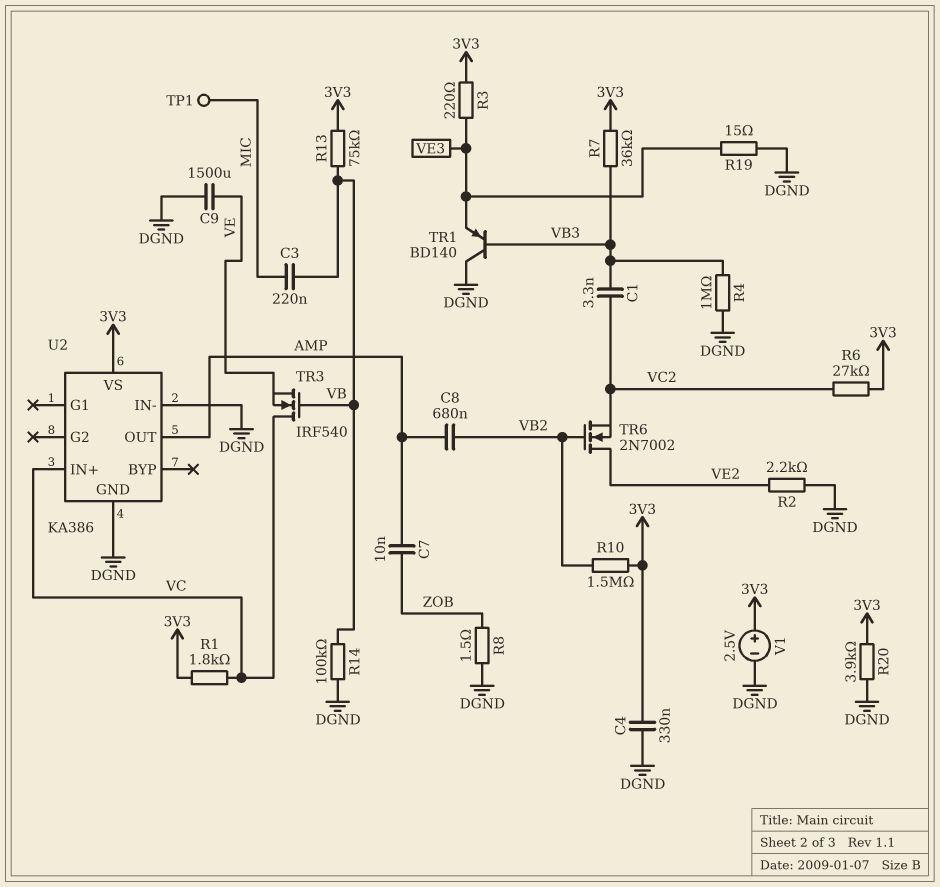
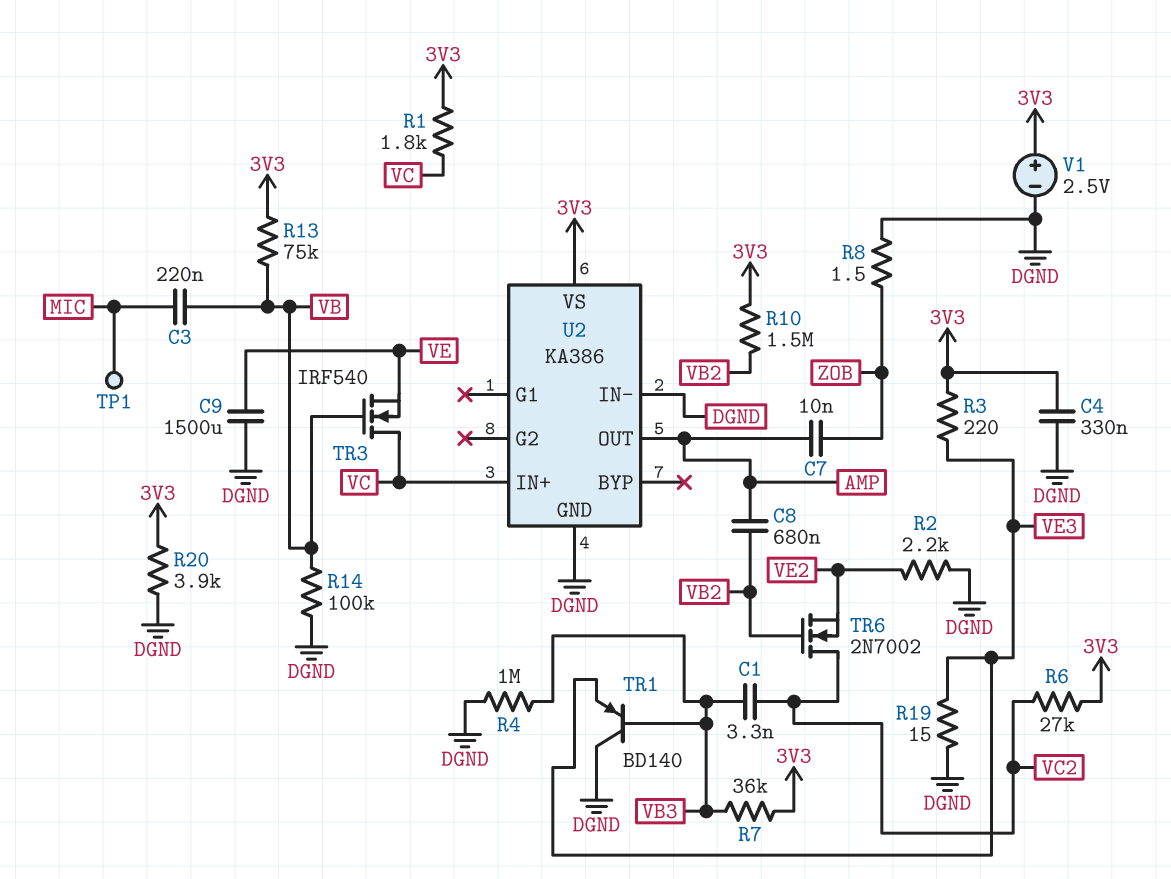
TR6: NMOS 2N7002 (G VB2, D VE2, S VC2) -> NMOS 2N7002 (G VB2, D VC2, S VE2)

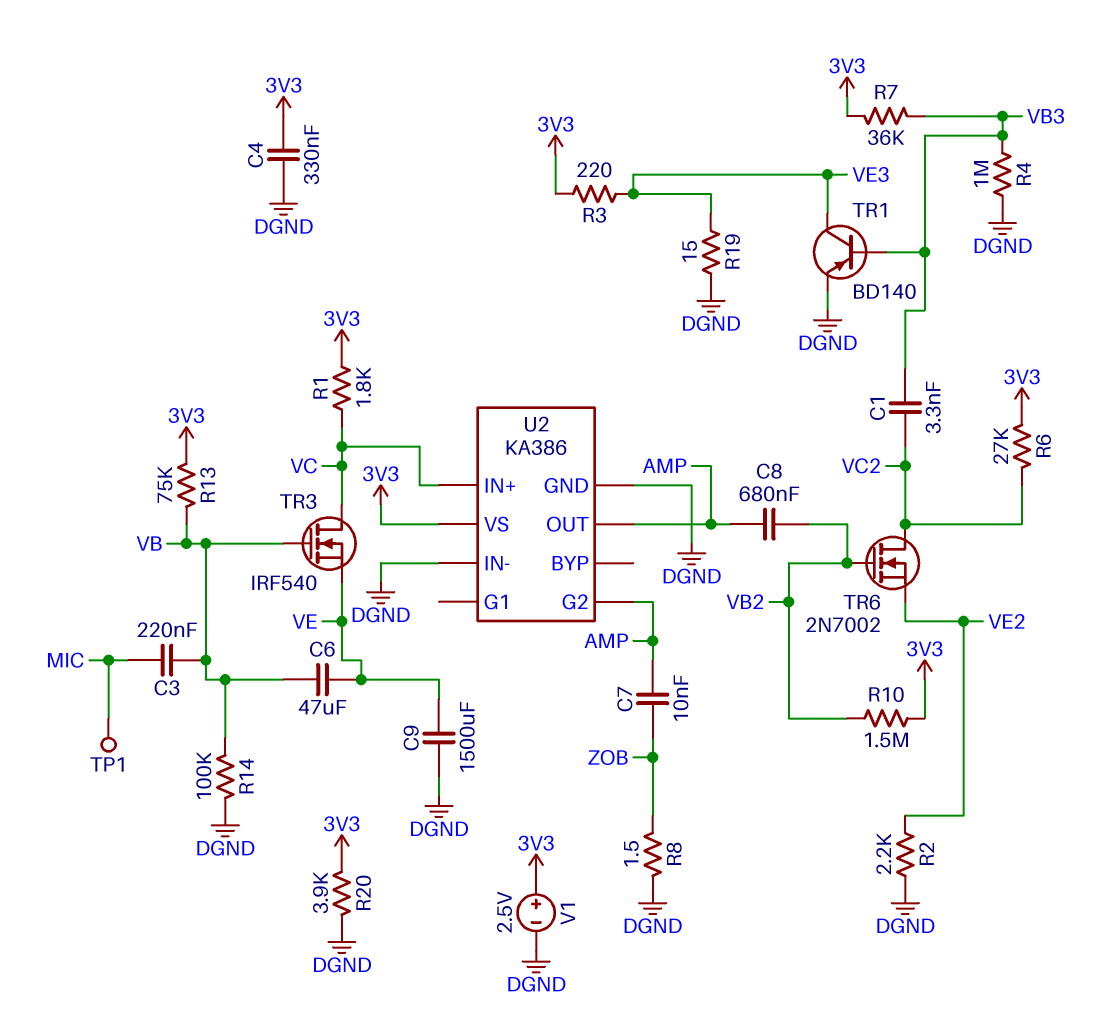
C6: none -> 47uF (VB, VE)
TR1: PNP BD140 (B VB3, C DGND, E VE3) -> PNP BD140 (B VB3, C VE3, E DGND)
U2 pin G2: none -> AMP

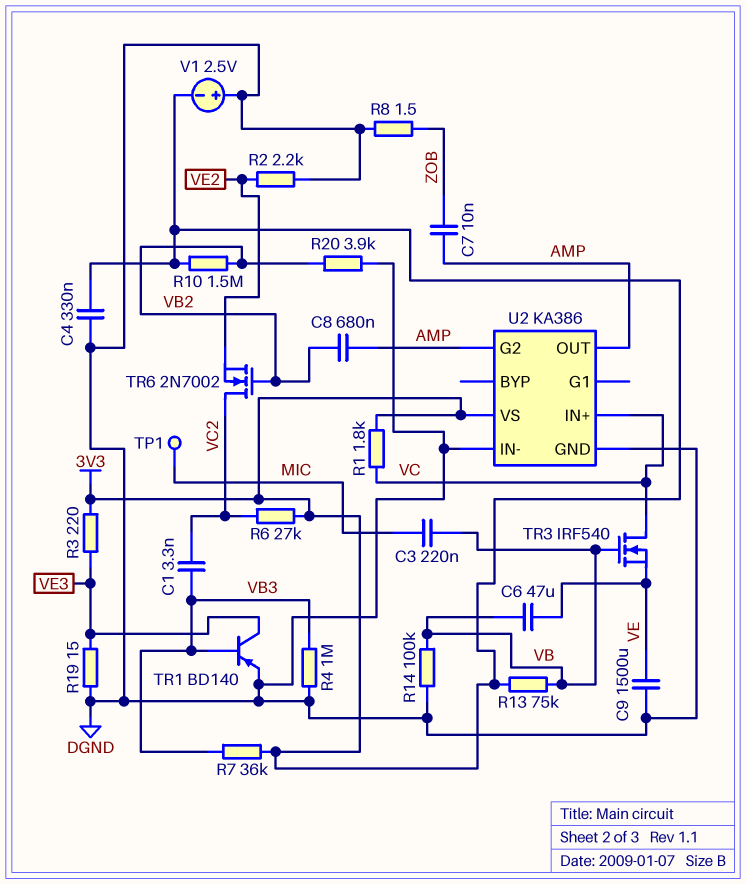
R20: 3.9k (3V3, DGND) -> 3.9k (DGND, VB2)
V1: 2.5V (plus 3V3, minus DGND) -> 2.5V (plus DGND, minus 3V3)

